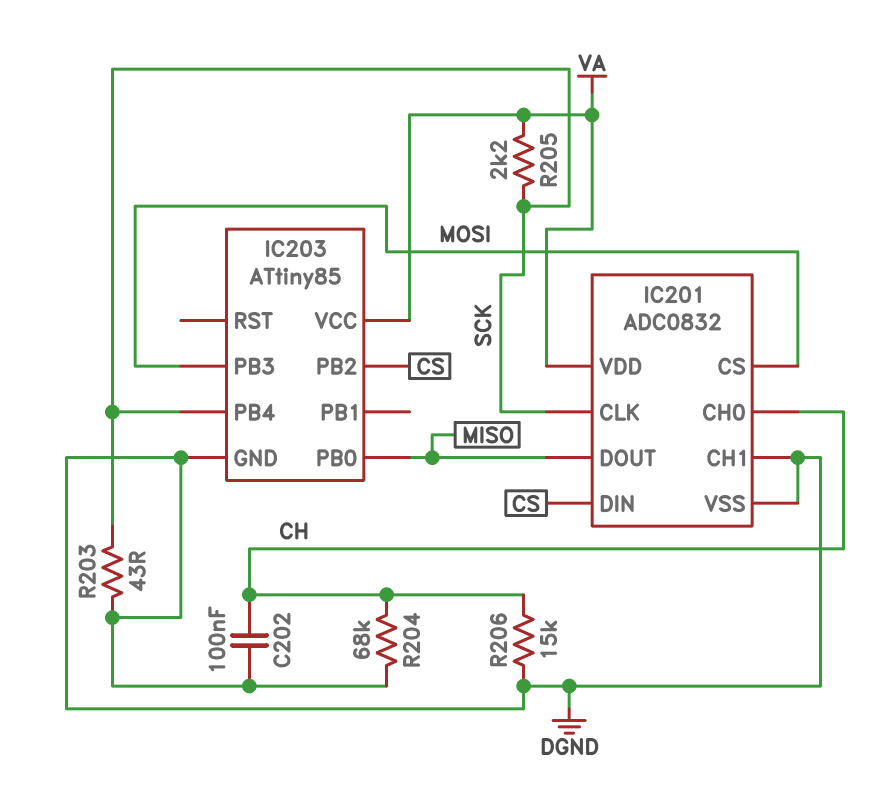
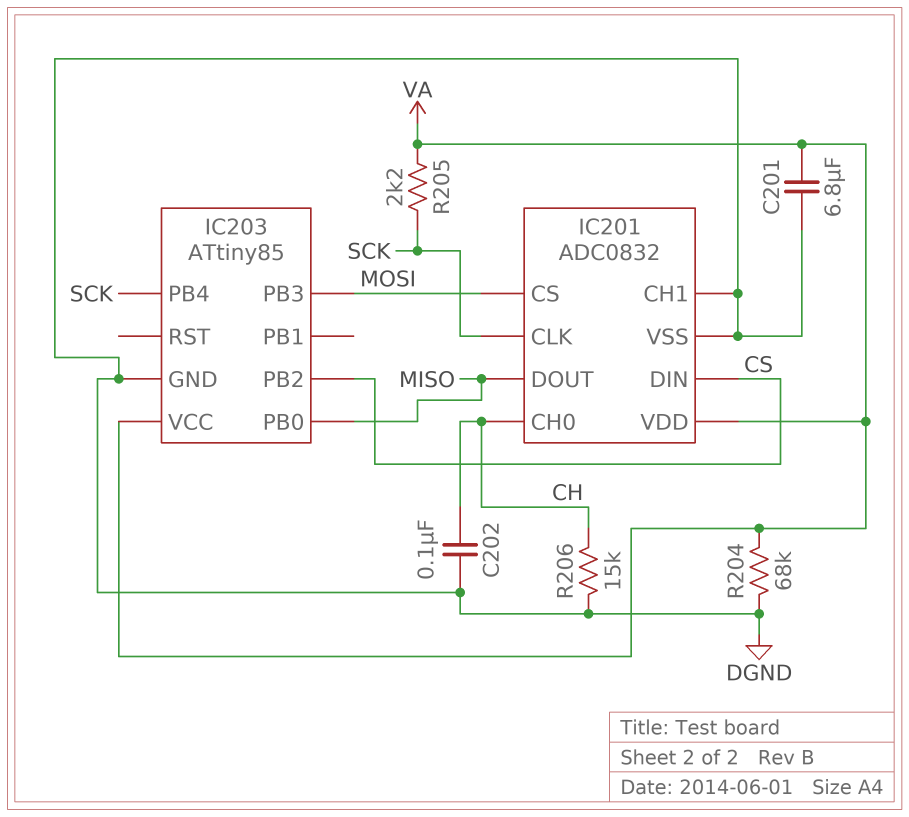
C201: none -> 6.8uF (DGND, VA)
R203: 43 (DGND, SCK) -> none
R204: 68k (CH, DGND) -> 68k (DGND, VA)

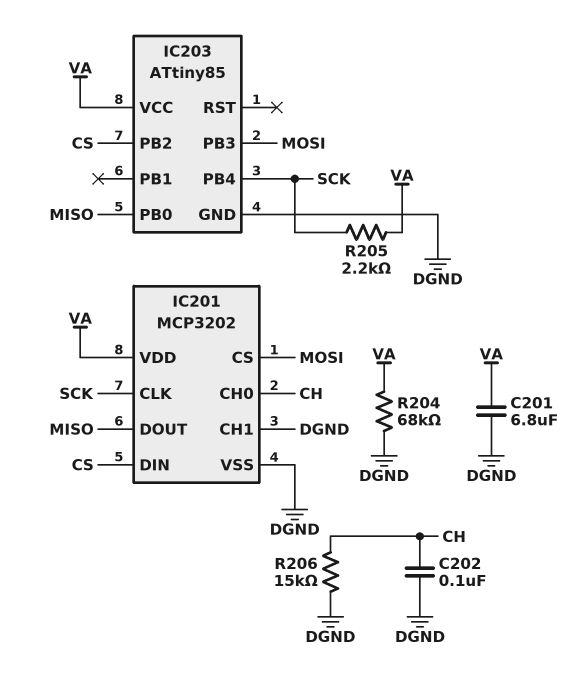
IC201: ADC0832 -> MCP3202

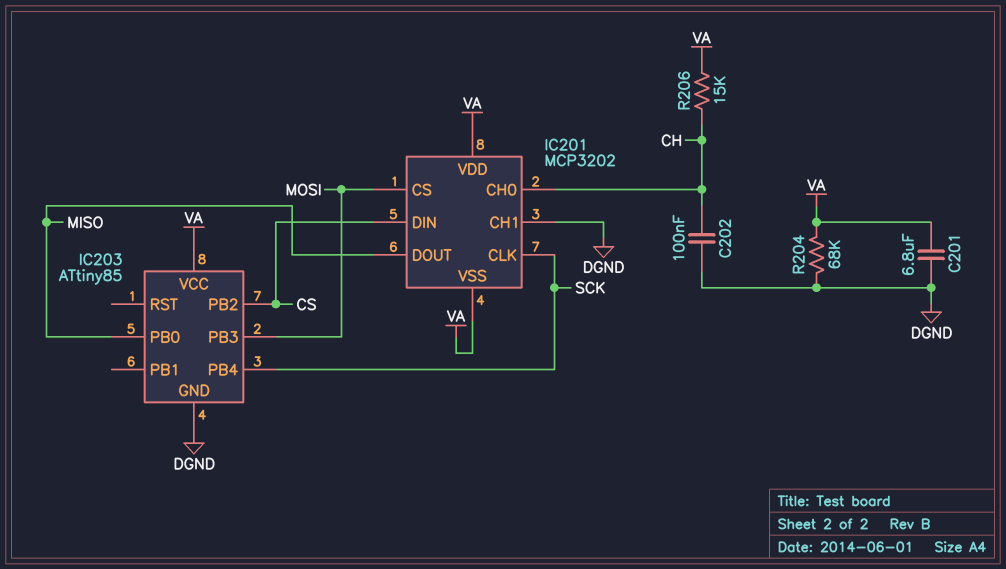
IC201 pin VSS: DGND -> VA
R205: 2.2k (SCK, VA) -> none
R206: 15k (CH, DGND) -> 15k (CH, VA)

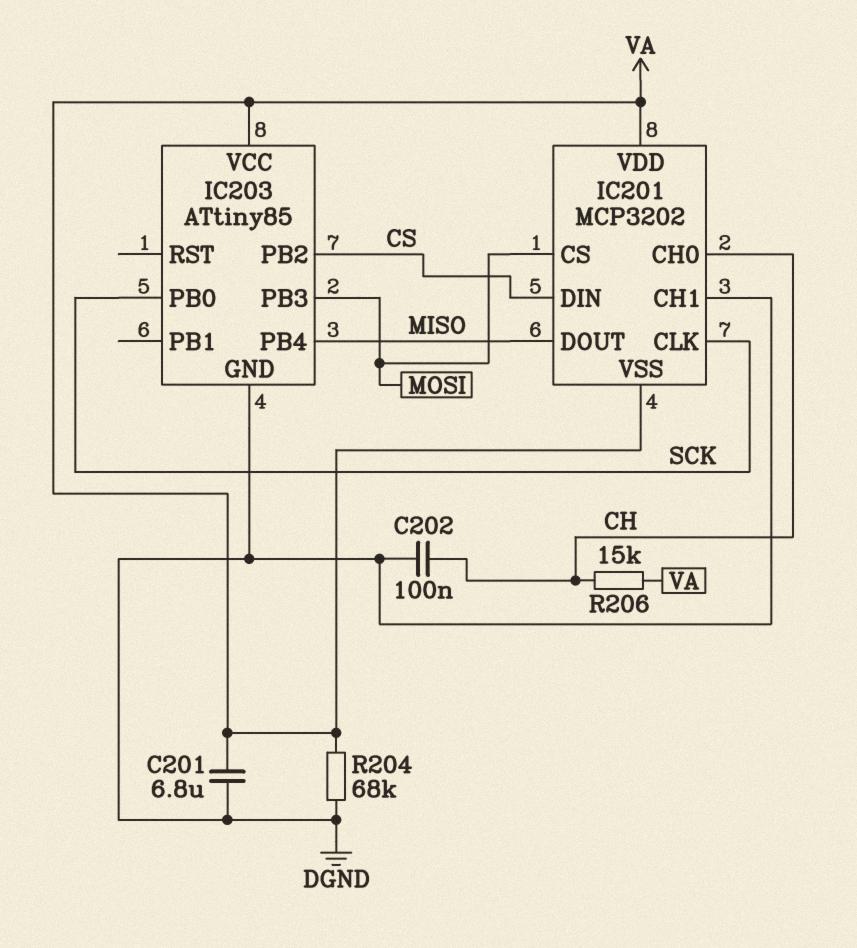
IC203 pin PB0: MISO -> SCK
IC203 pin PB4: SCK -> MISO

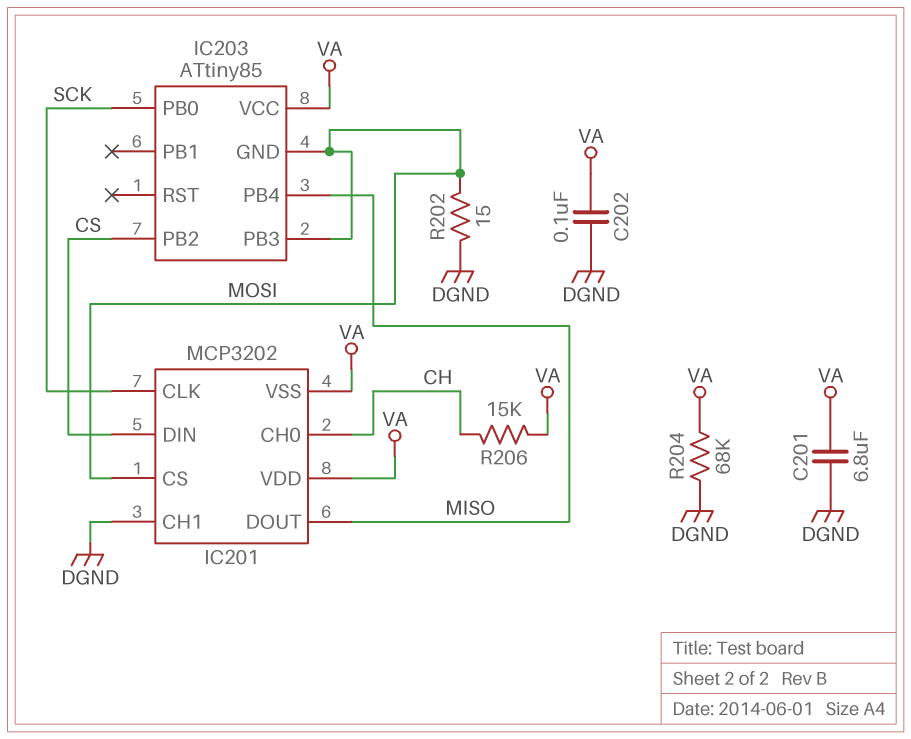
C202: 100nF (CH, DGND) -> 100nF (DGND, VA)
IC203 pin GND: DGND -> MOSI
R202: none -> 15 (DGND, MOSI)

